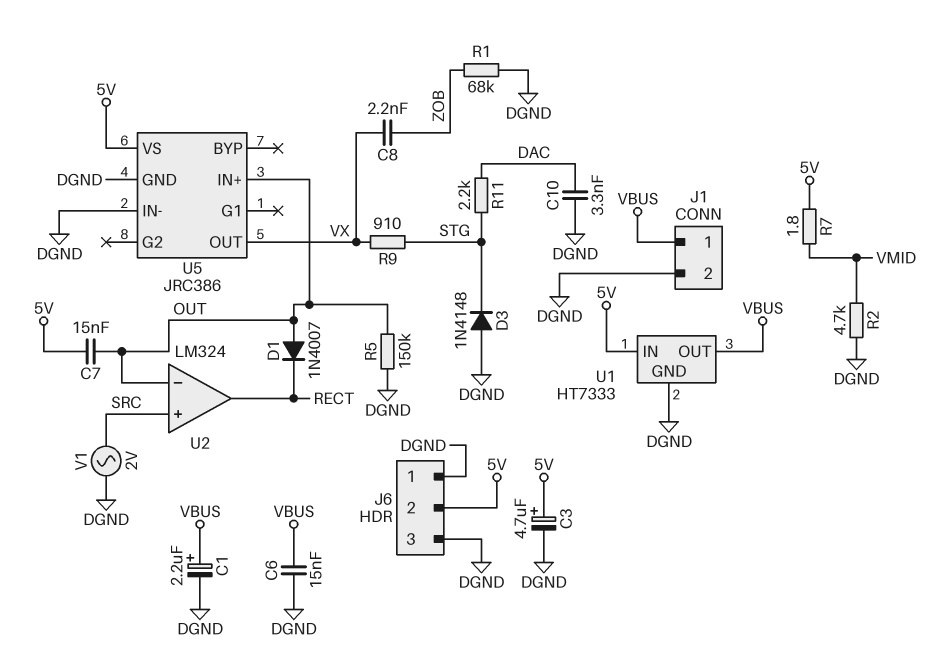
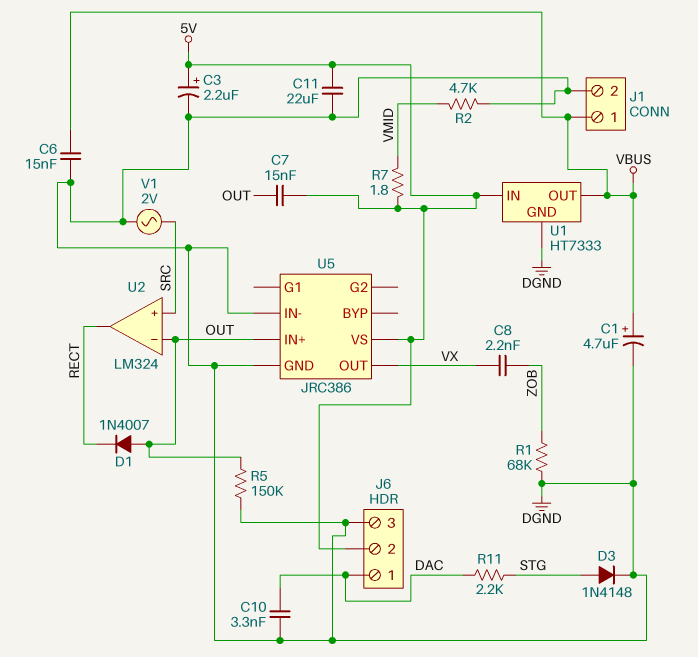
C1: 2.2uF (plus VBUS, minus DGND) -> 4.7uF (plus VBUS, minus DGND)
C3: 4.7uF (plus 5V, minus DGND) -> 2.2uF (plus 5V, minus DGND)
C11: none -> 22uF (5V, DGND)
D3: diode 1N4148 (A DGND, K STG) -> diode 1N4148 (A STG, K DGND)
J6 pin 1: DGND -> DAC
R9: 910 (STG, VX) -> none

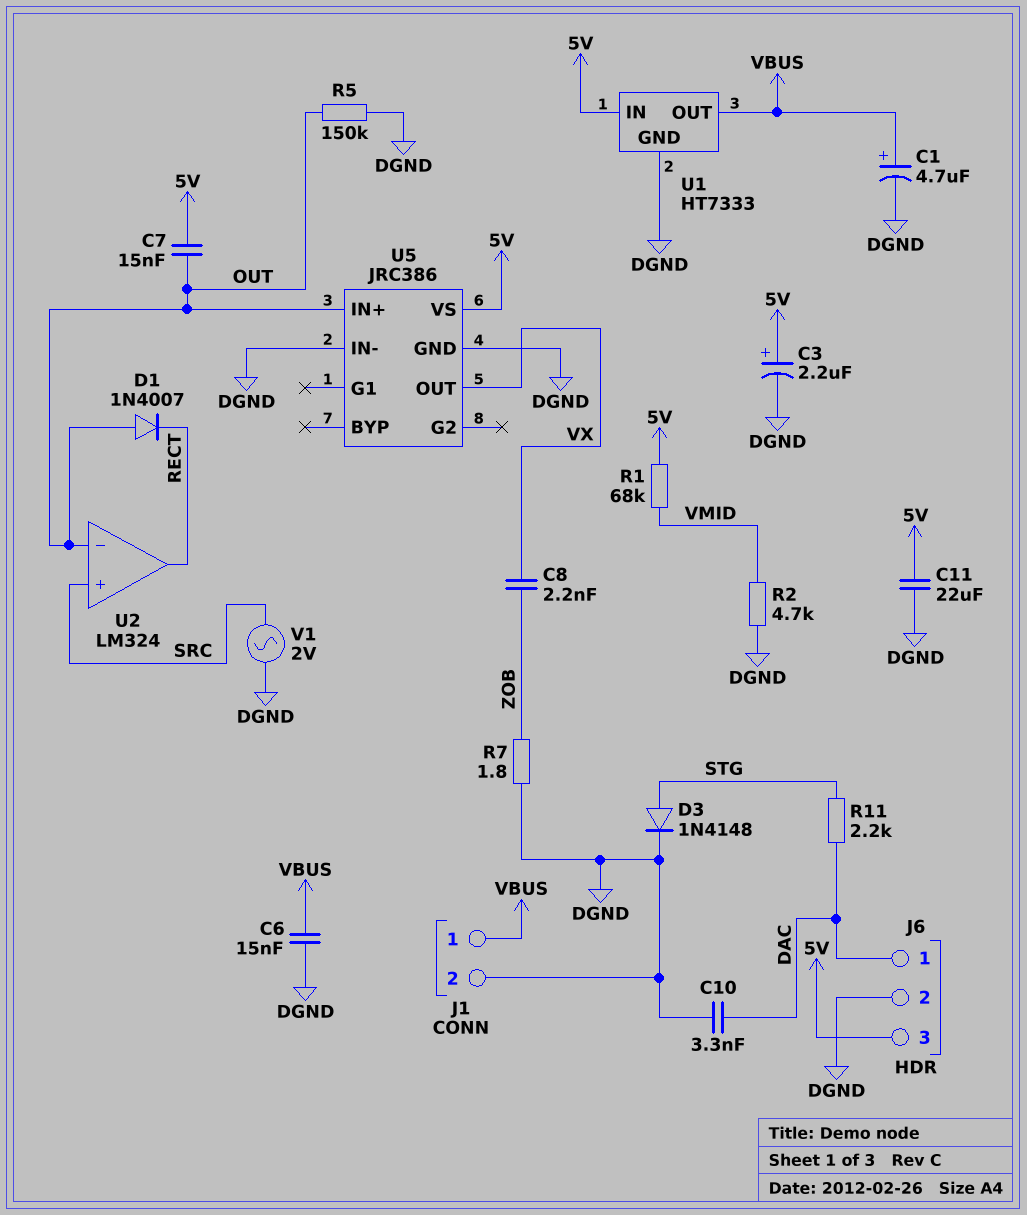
J6 pin 2: 5V -> DGND
J6 pin 3: DGND -> 5V
R1: 68k (DGND, ZOB) -> 68k (5V, VMID)
R7: 1.8 (5V, VMID) -> 1.8 (DGND, ZOB)

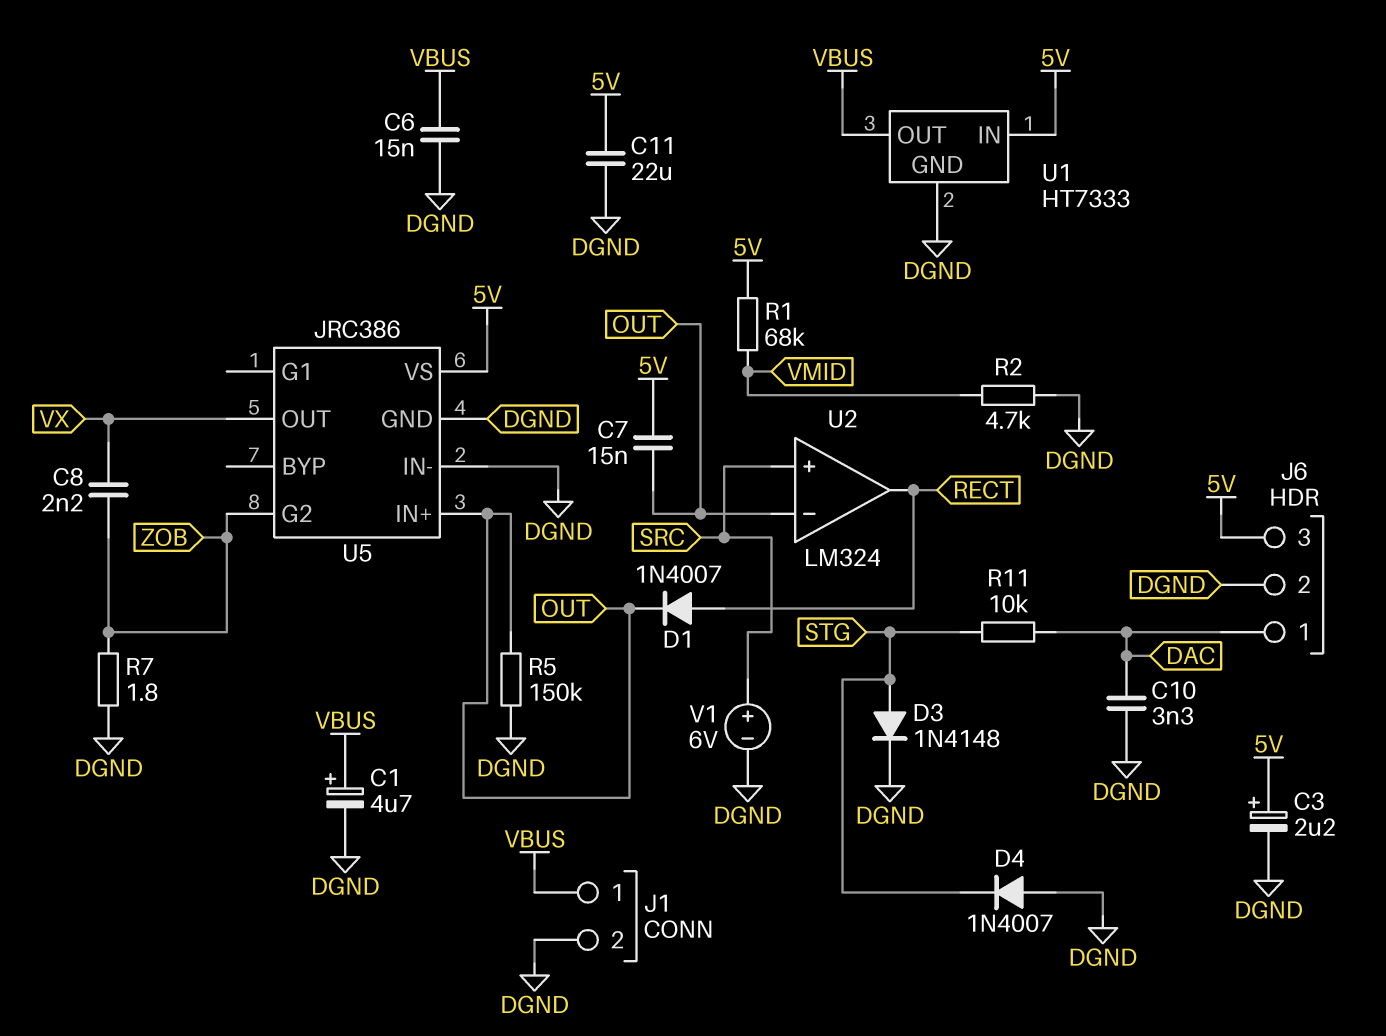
D1: diode 1N4007 (A OUT, K RECT) -> diode 1N4007 (A RECT, K OUT)
D4: none -> diode 1N4007 (A DGND, K STG)
R11: 2.2k (DAC, STG) -> 10k (DAC, STG)
U5 pin G2: none -> ZOB
V1: AC 2V (DGND, SRC) -> 6V (plus SRC, minus DGND)

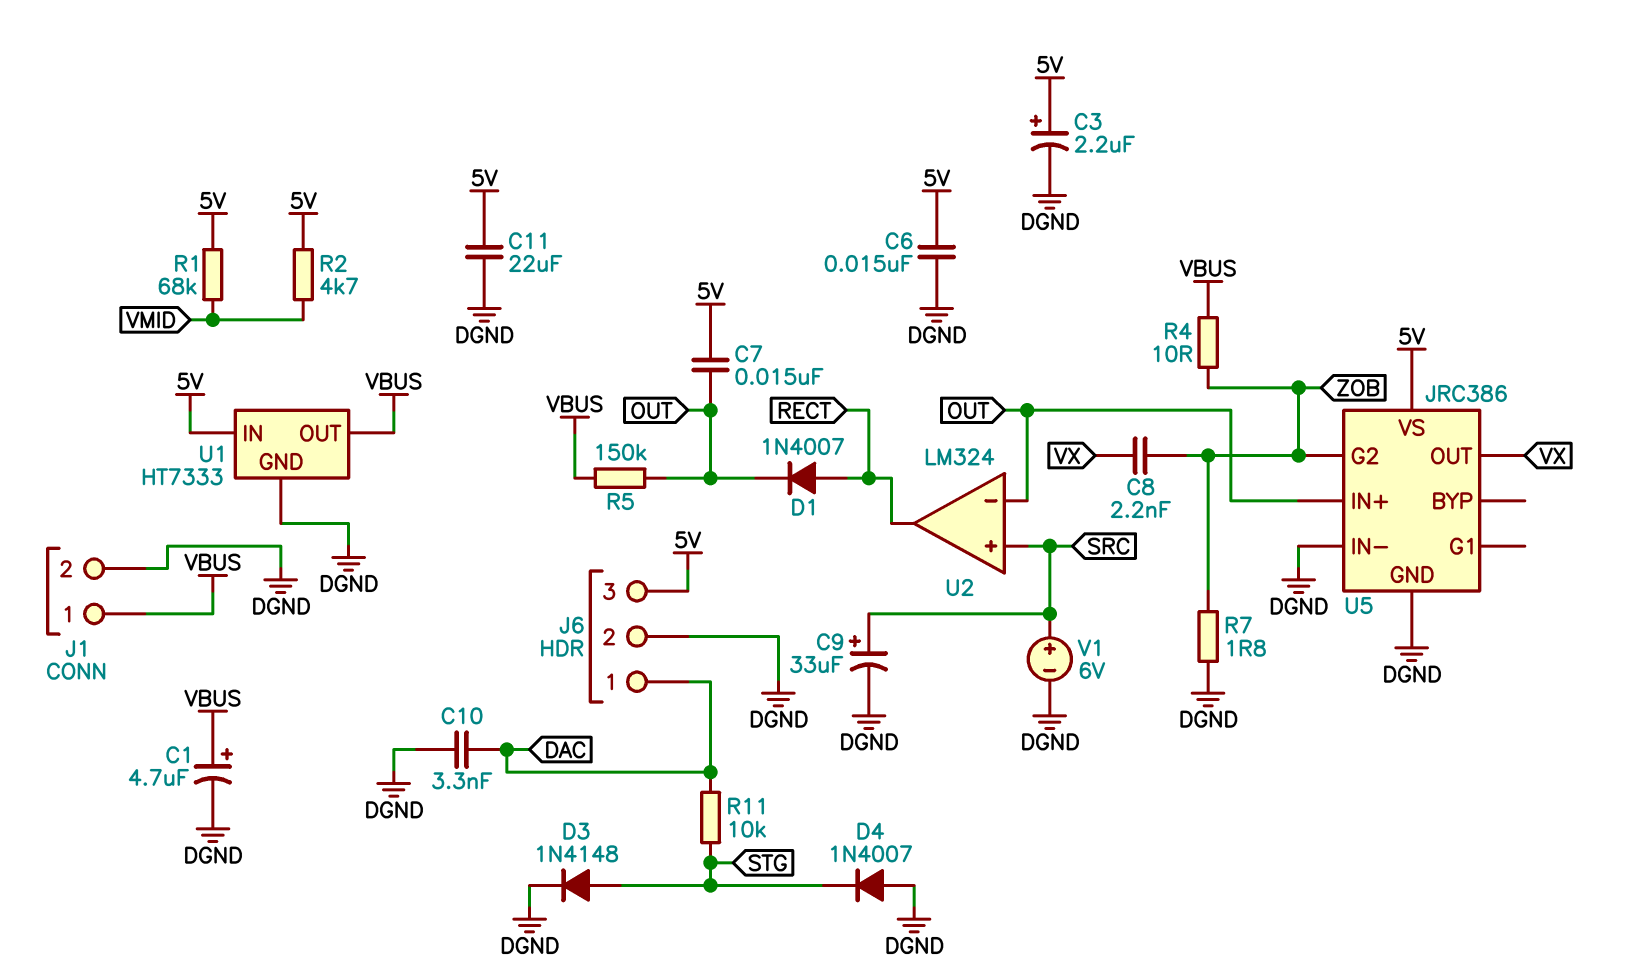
C6: 15nF (DGND, VBUS) -> 15nF (5V, DGND)
C9: none -> 33uF (plus SRC, minus DGND)
R2: 4.7k (DGND, VMID) -> 4.7k (5V, VMID)
R4: none -> 10 (VBUS, ZOB)
R5: 150k (DGND, OUT) -> 150k (OUT, VBUS)

